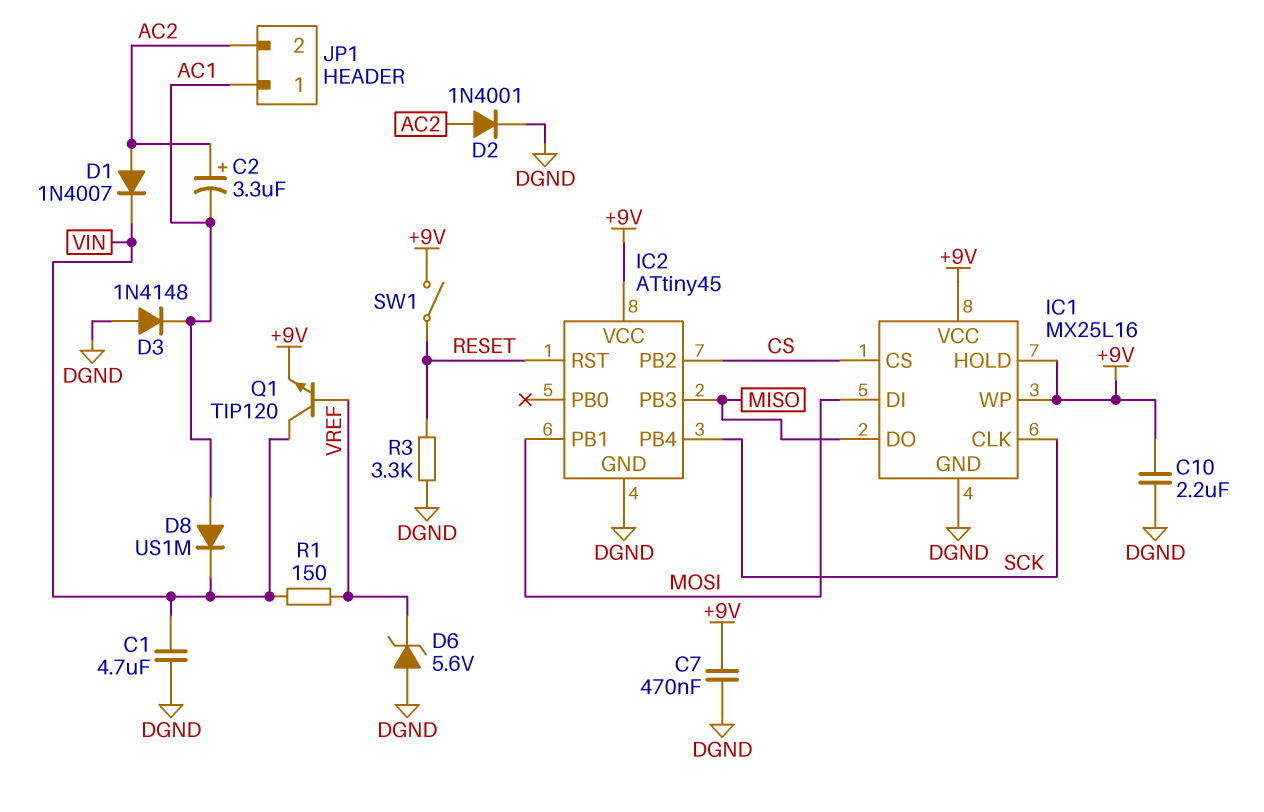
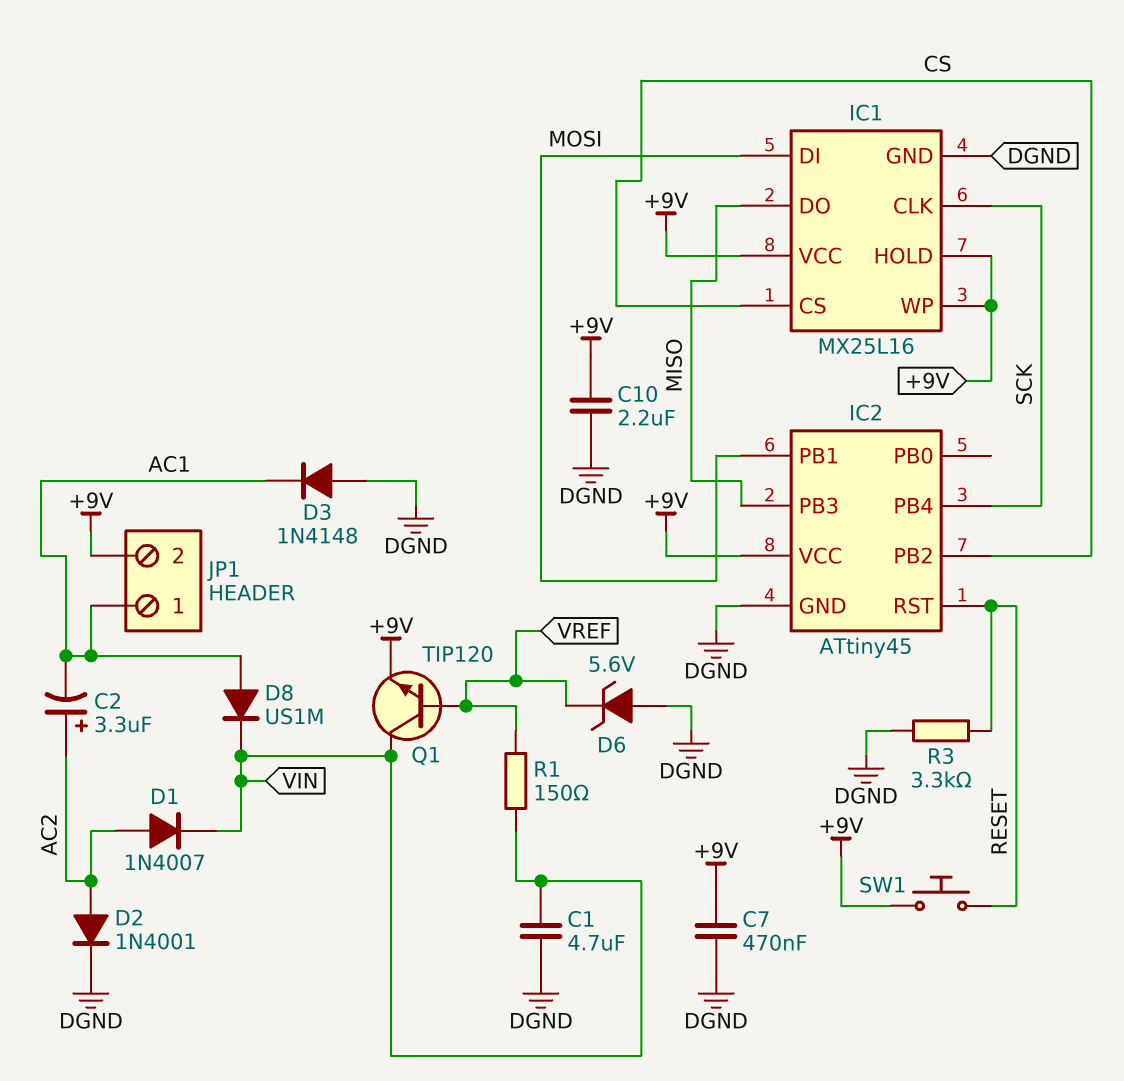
JP1 pin 2: AC2 -> +9V
SW1: switch (+9V, RESET) -> button (+9V, RESET)

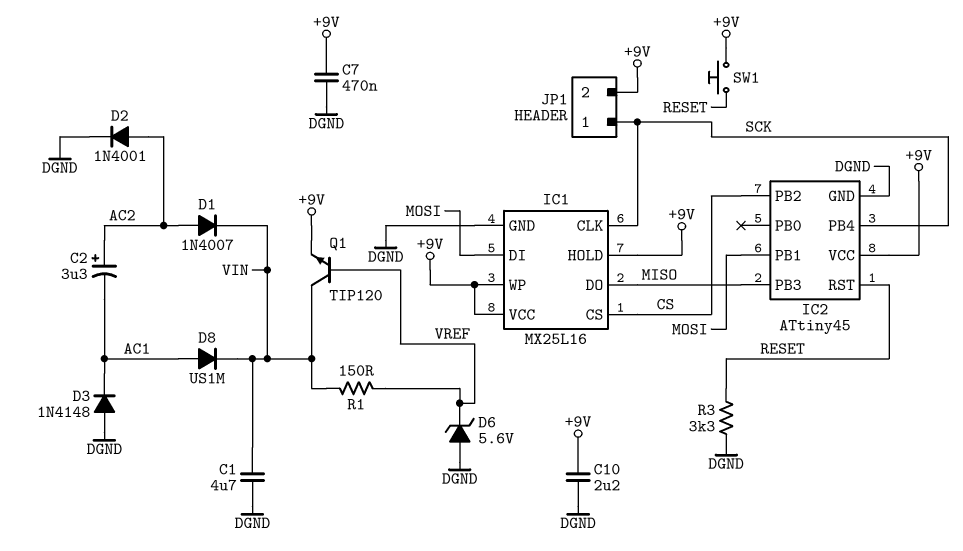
JP1 pin 1: AC1 -> SCK

